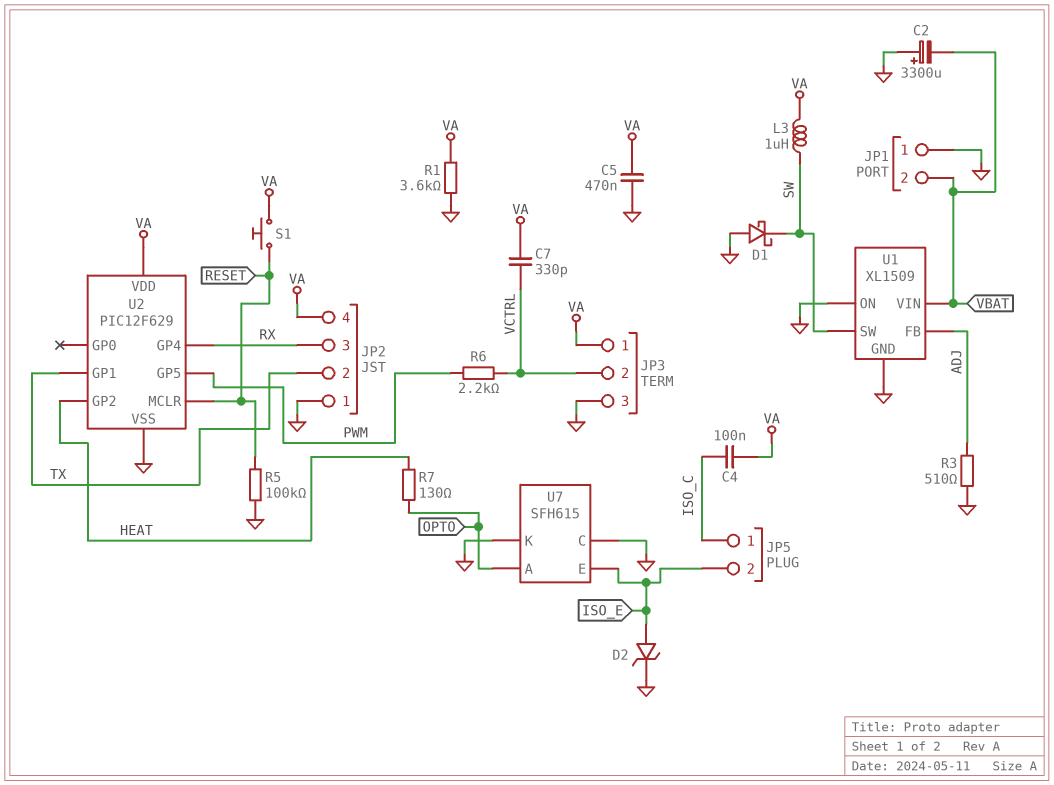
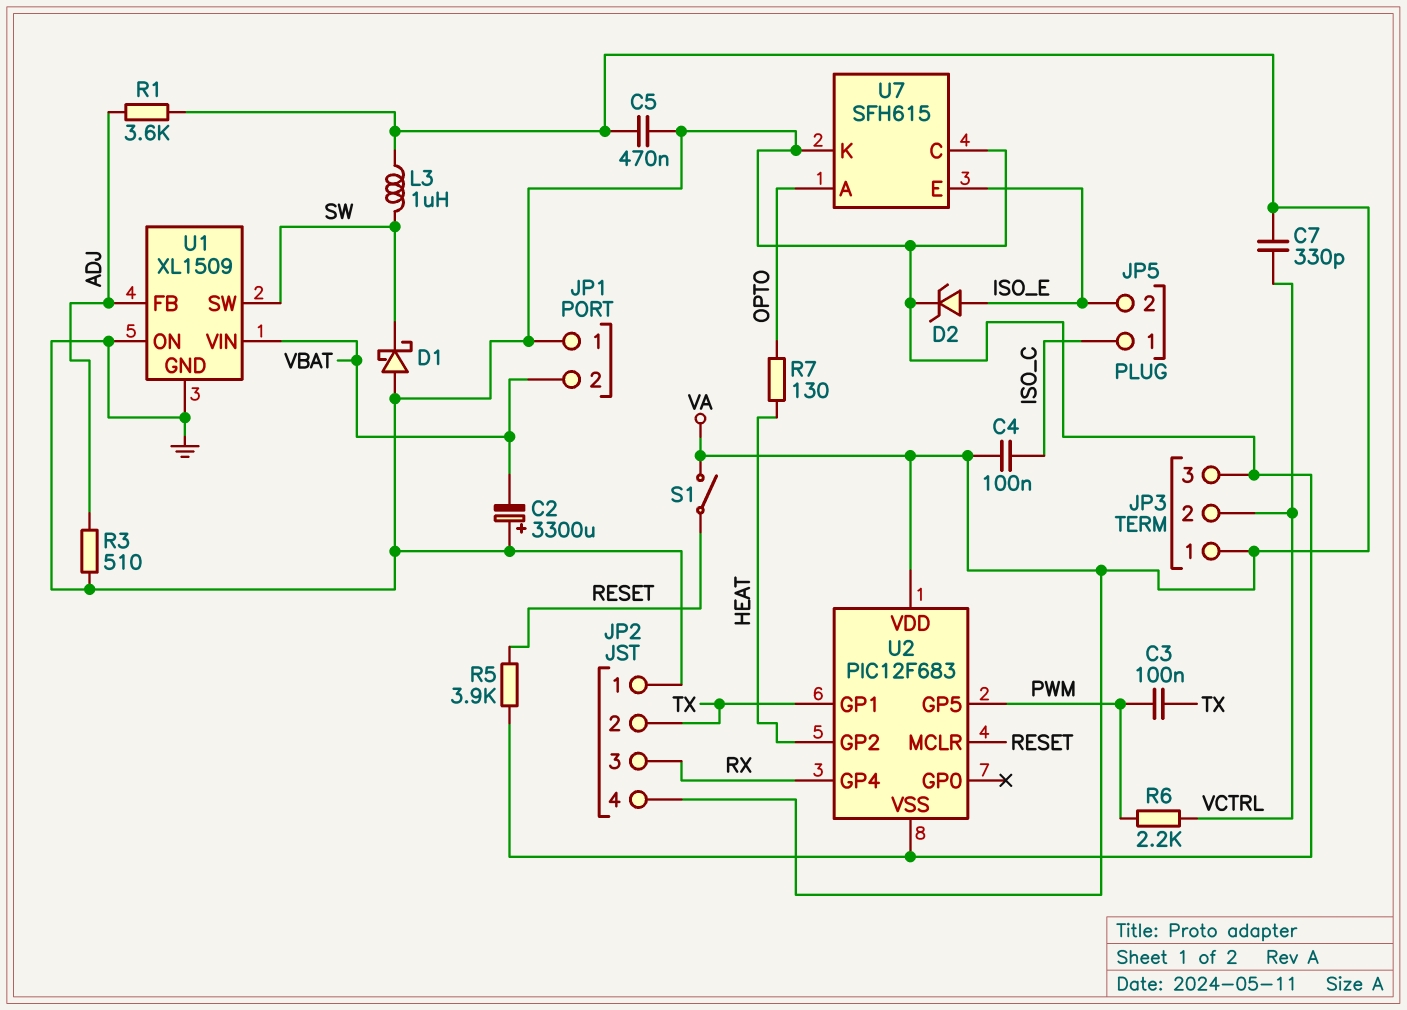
C3: none -> 100nF (PWM, TX)
R1: 3.6k (GND, VA) -> 3.6k (ADJ, VA)
R5: 100k (GND, RESET) -> 3.9k (GND, RESET)
S1: button (RESET, VA) -> switch (RESET, VA)
U2: PIC12F629 -> PIC12F683

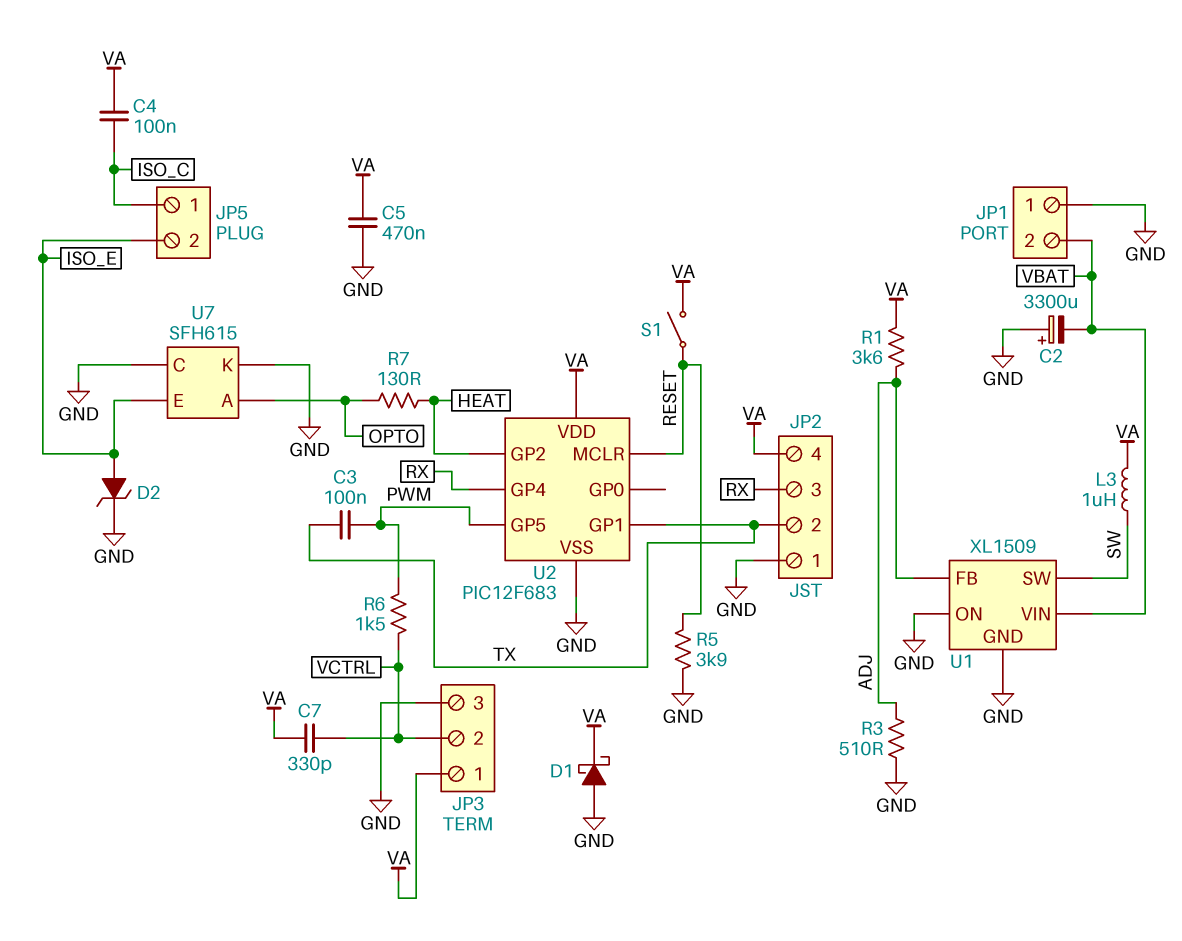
D1: schottky (A GND, K SW) -> schottky (A GND, K VA)
R6: 2.2k (PWM, VCTRL) -> 1.5k (PWM, VCTRL)

